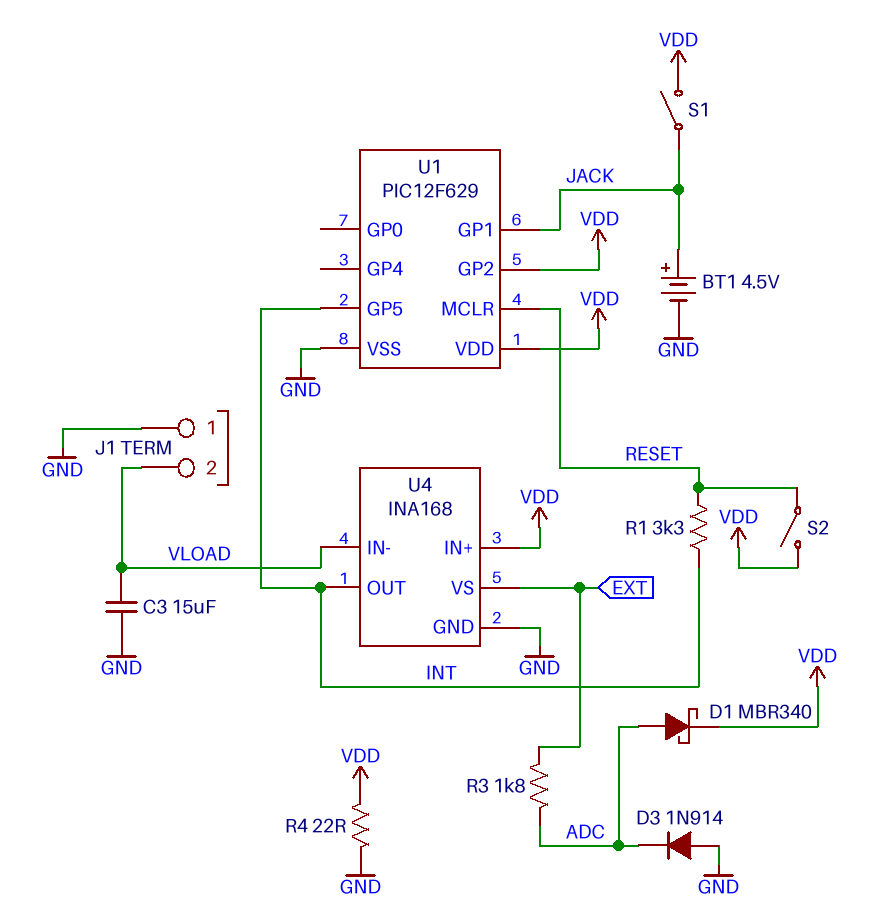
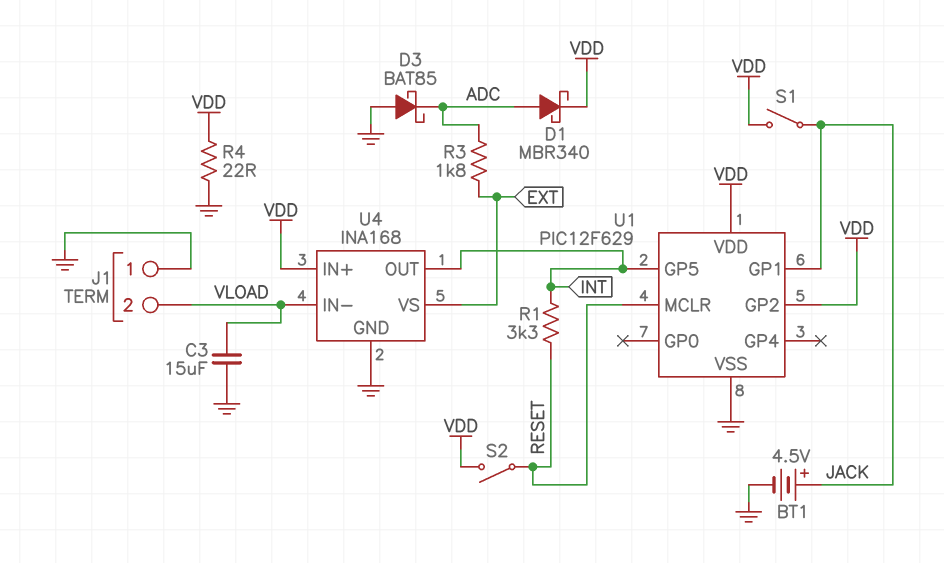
D3: diode 1N914 (A GND, K ADC) -> schottky BAT85 (A GND, K ADC)

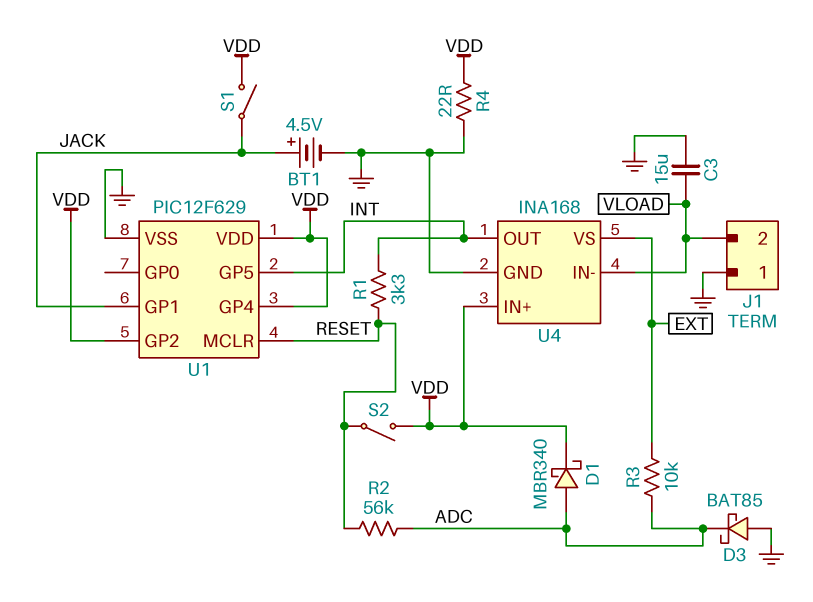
R2: none -> 56k (ADC, RESET)
R3: 1.8k (ADC, EXT) -> 10k (ADC, EXT)
U1 pin GP4: none -> VDD

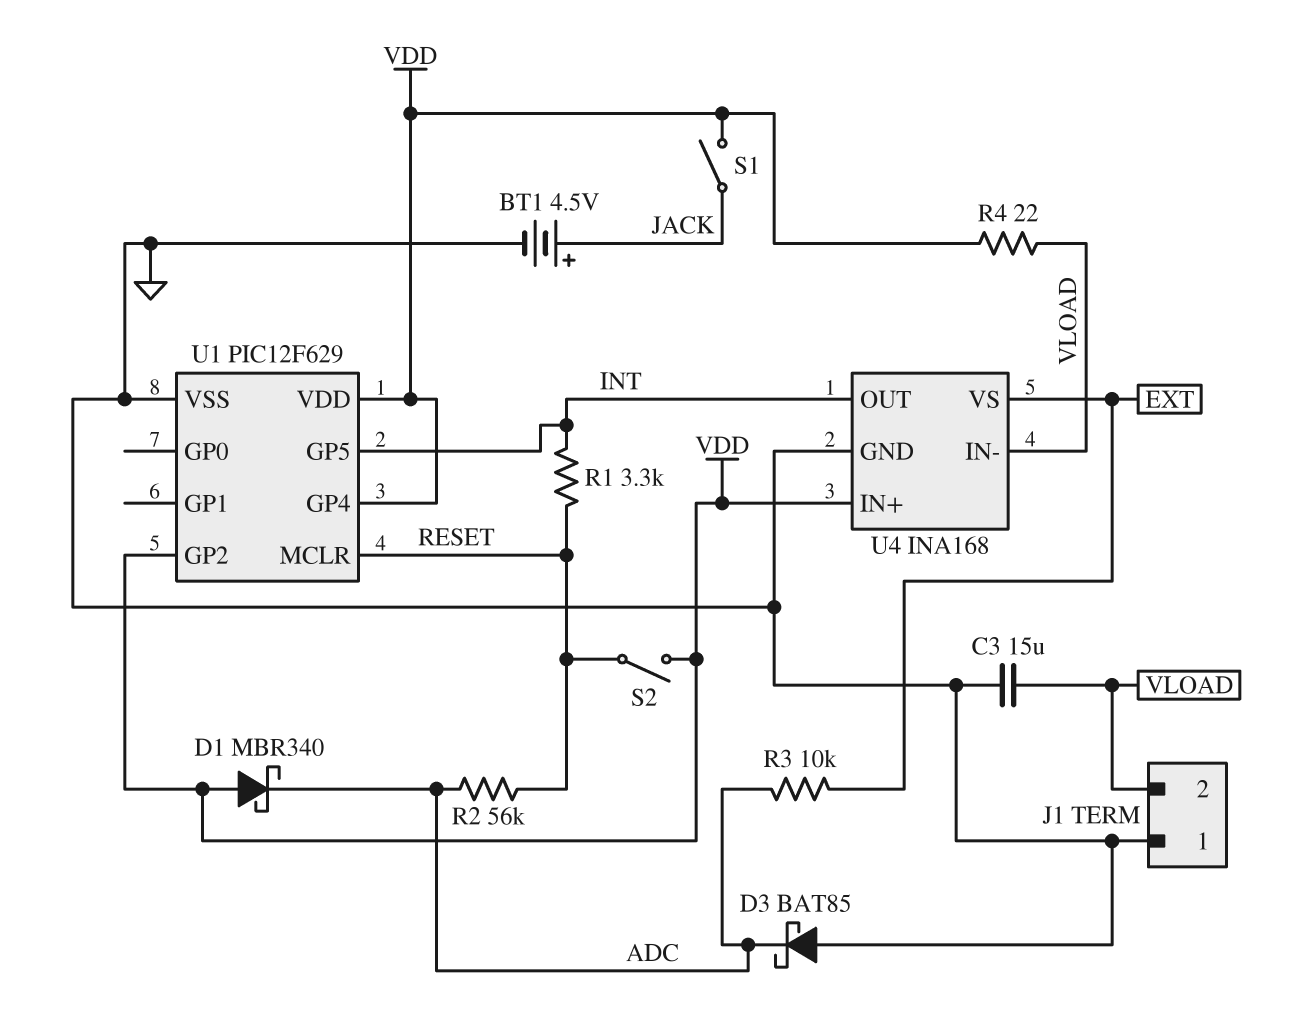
D1: schottky MBR340 (A ADC, K VDD) -> schottky MBR340 (A VDD, K ADC)
R4: 22 (GND, VDD) -> 22 (VDD, VLOAD)
U1 pin GP1: JACK -> none

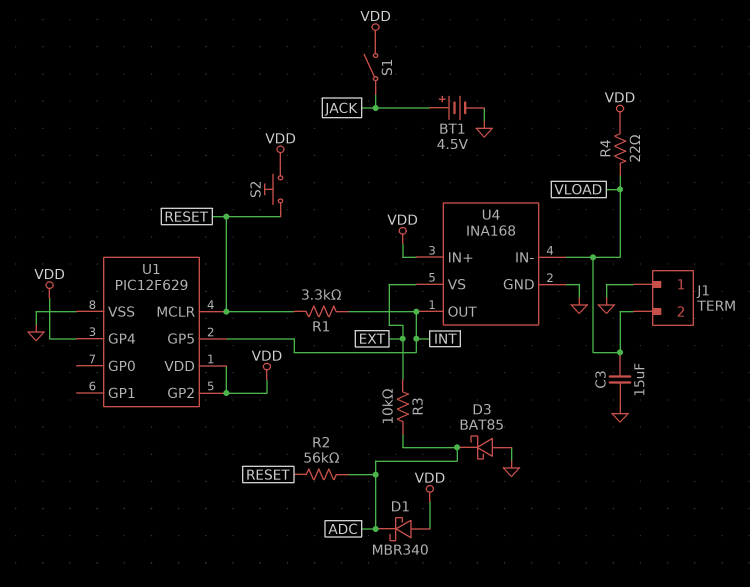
S2: switch (RESET, VDD) -> button (RESET, VDD)

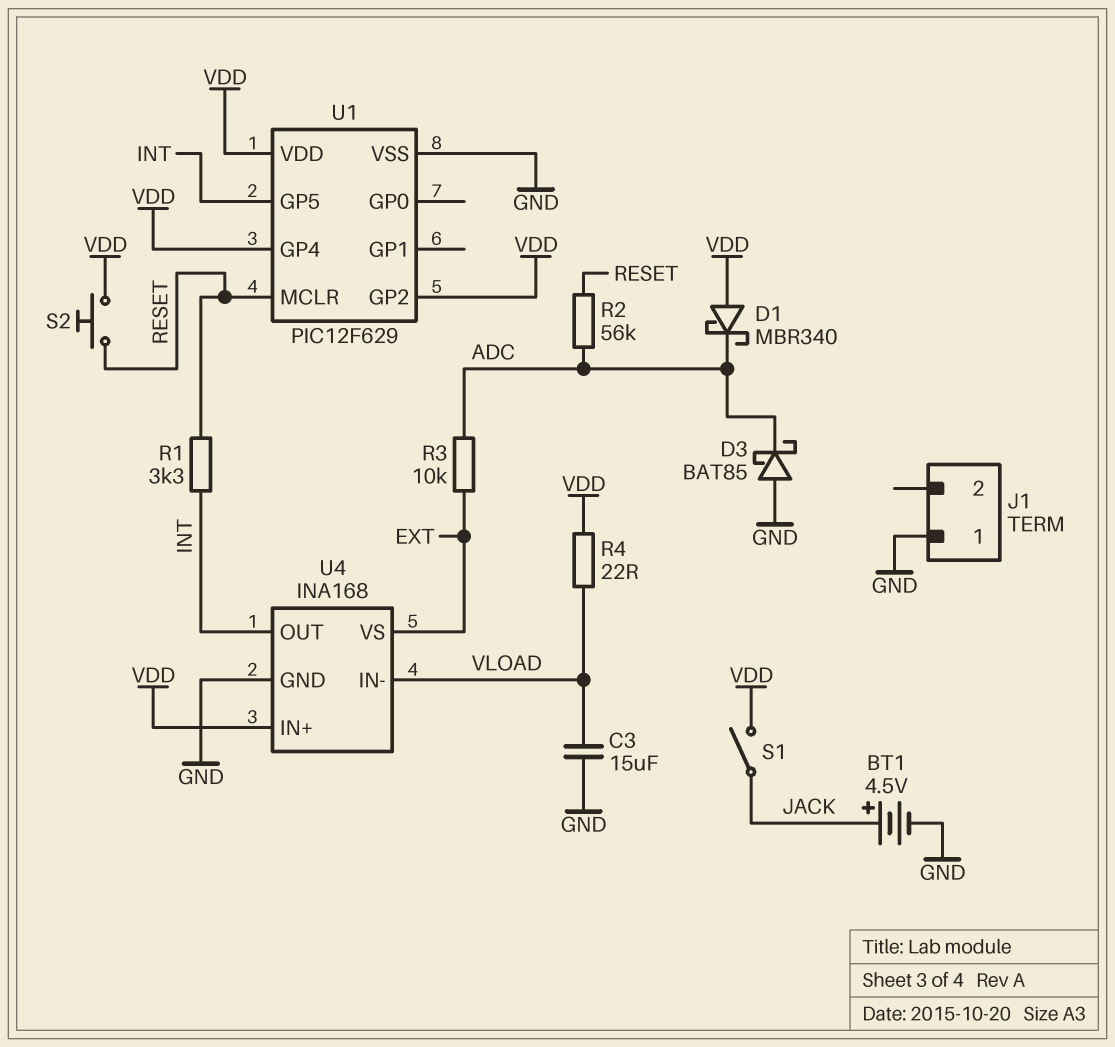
J1 pin 2: VLOAD -> none

